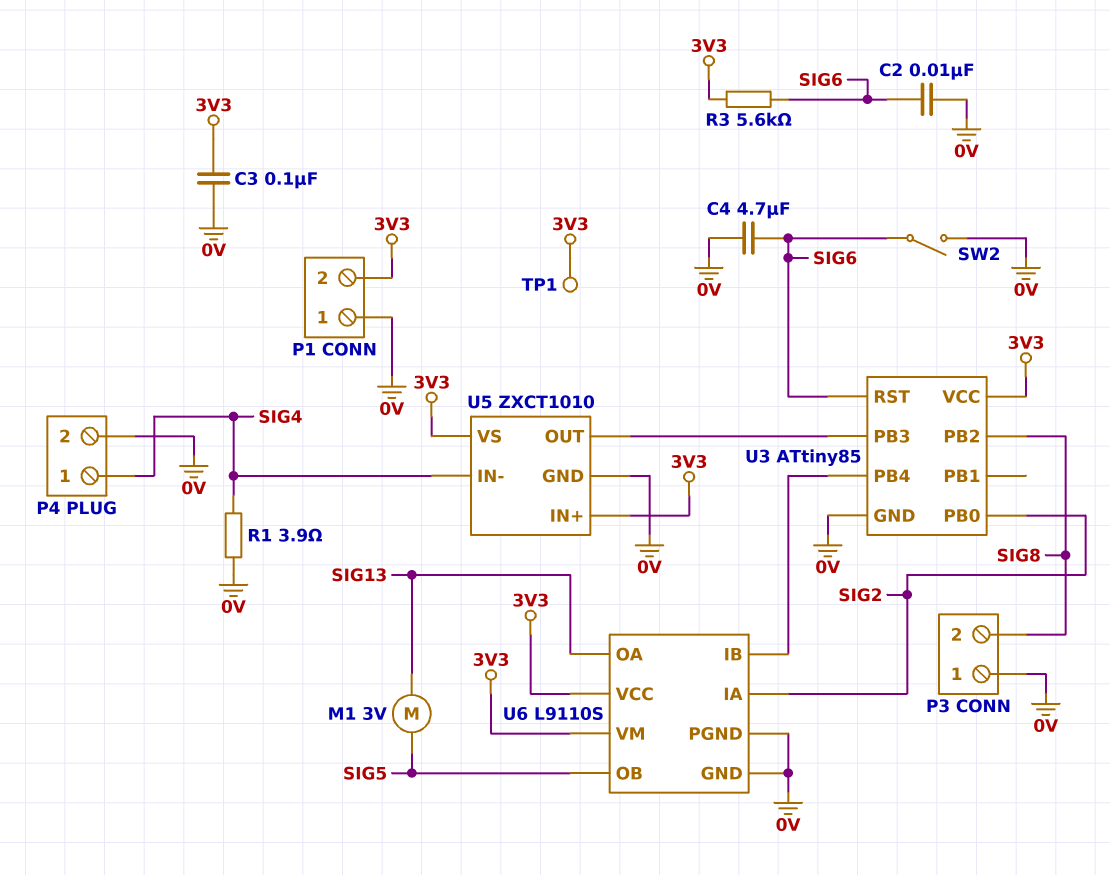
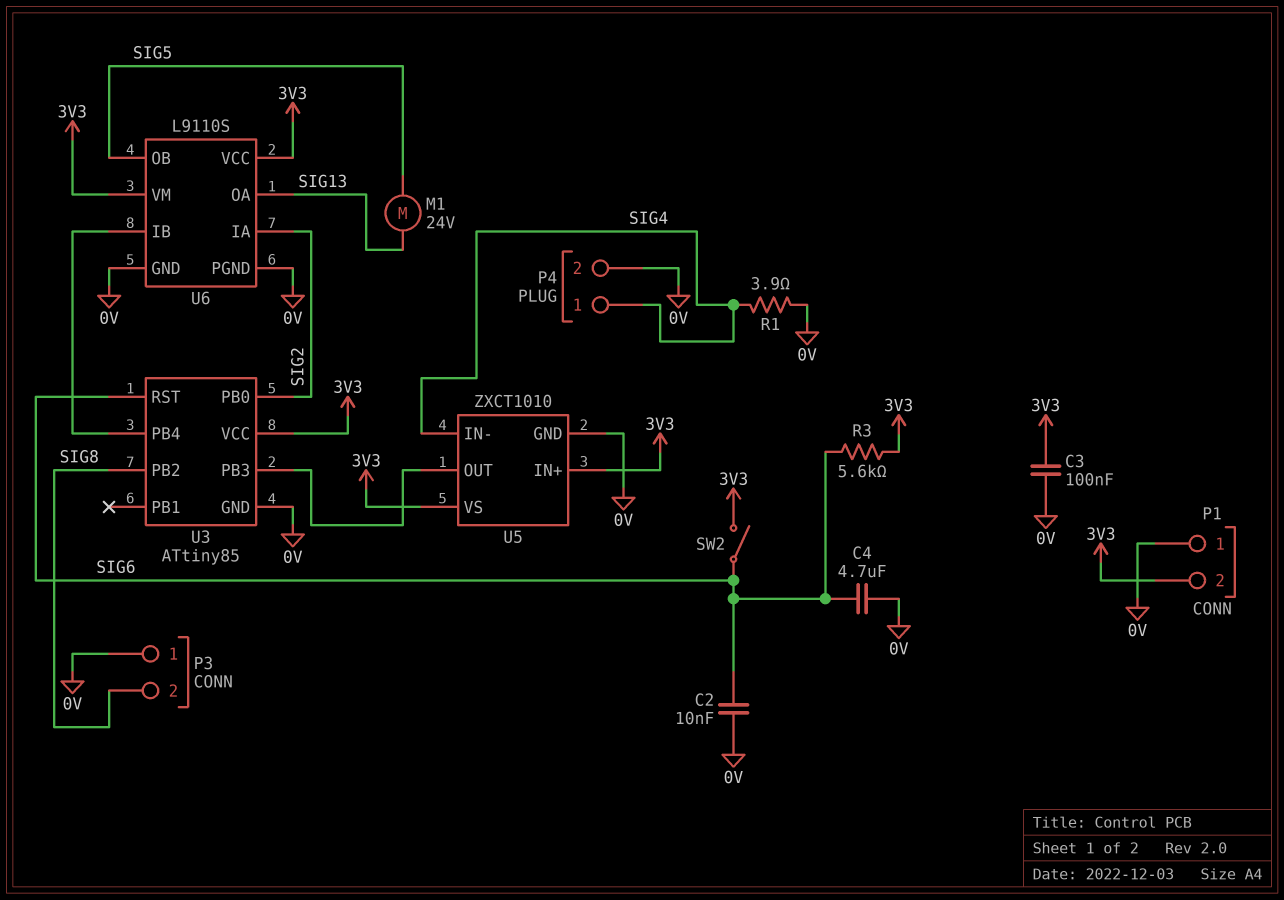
M1: motor 3V (SIG5, SIG13) -> motor 24V (SIG5, SIG13)
SW2: switch (0V, SIG6) -> switch (3V3, SIG6)
TP1: test point (3V3) -> none

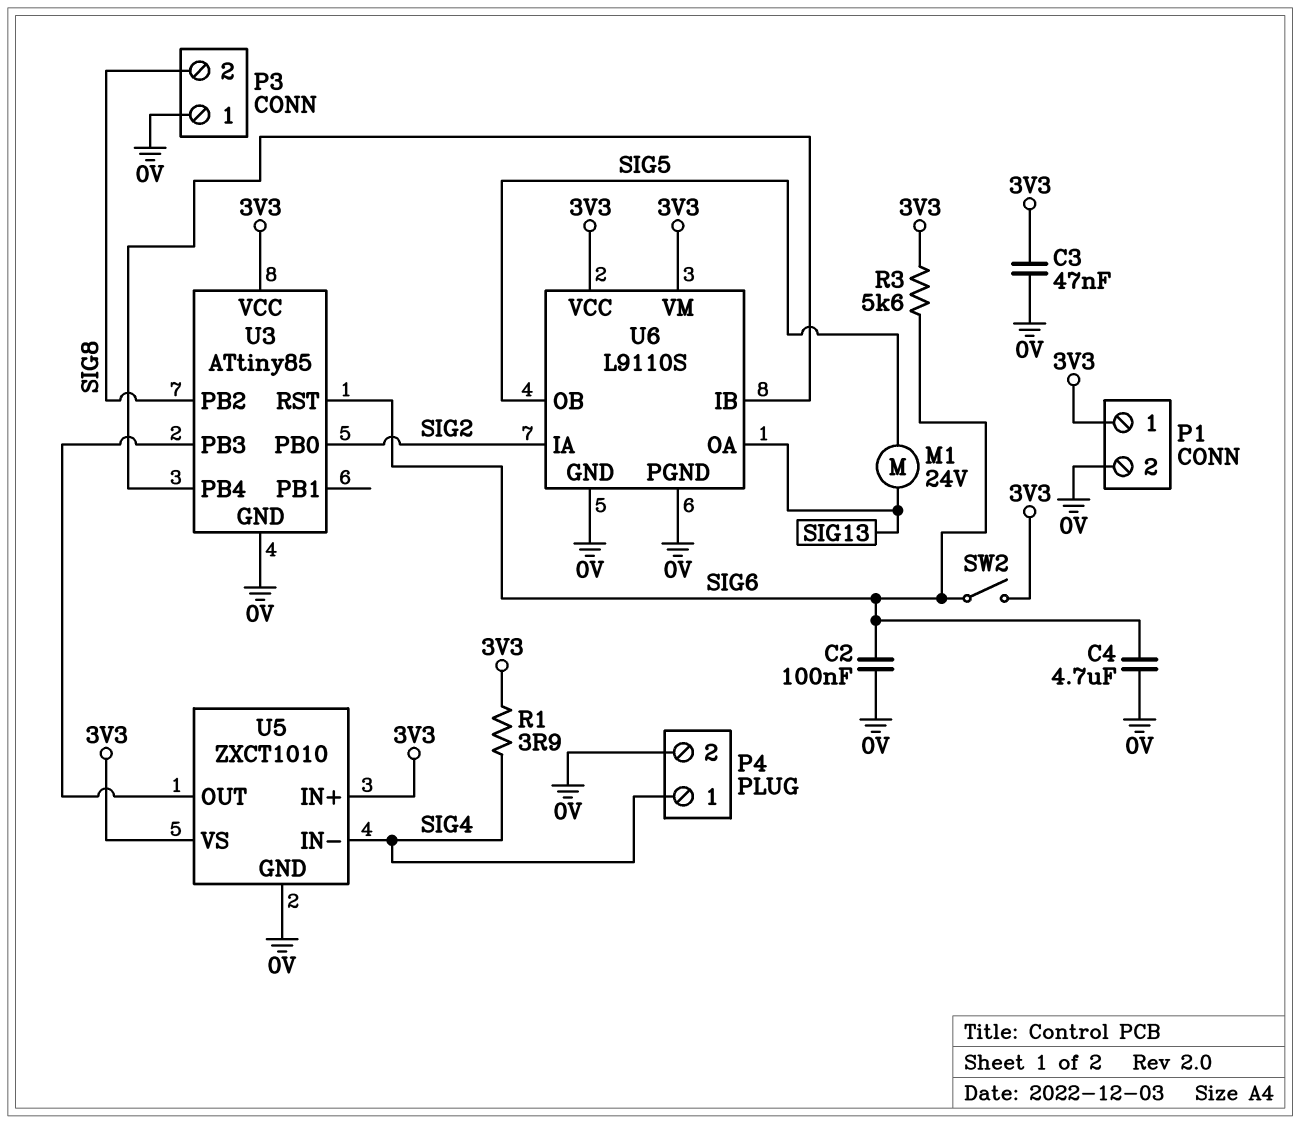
C2: 10nF (0V, SIG6) -> 100nF (0V, SIG6)
C3: 100nF (0V, 3V3) -> 47nF (0V, 3V3)
P1 pin 1: 0V -> 3V3
P1 pin 2: 3V3 -> 0V
R1: 3.9 (0V, SIG4) -> 3.9 (3V3, SIG4)

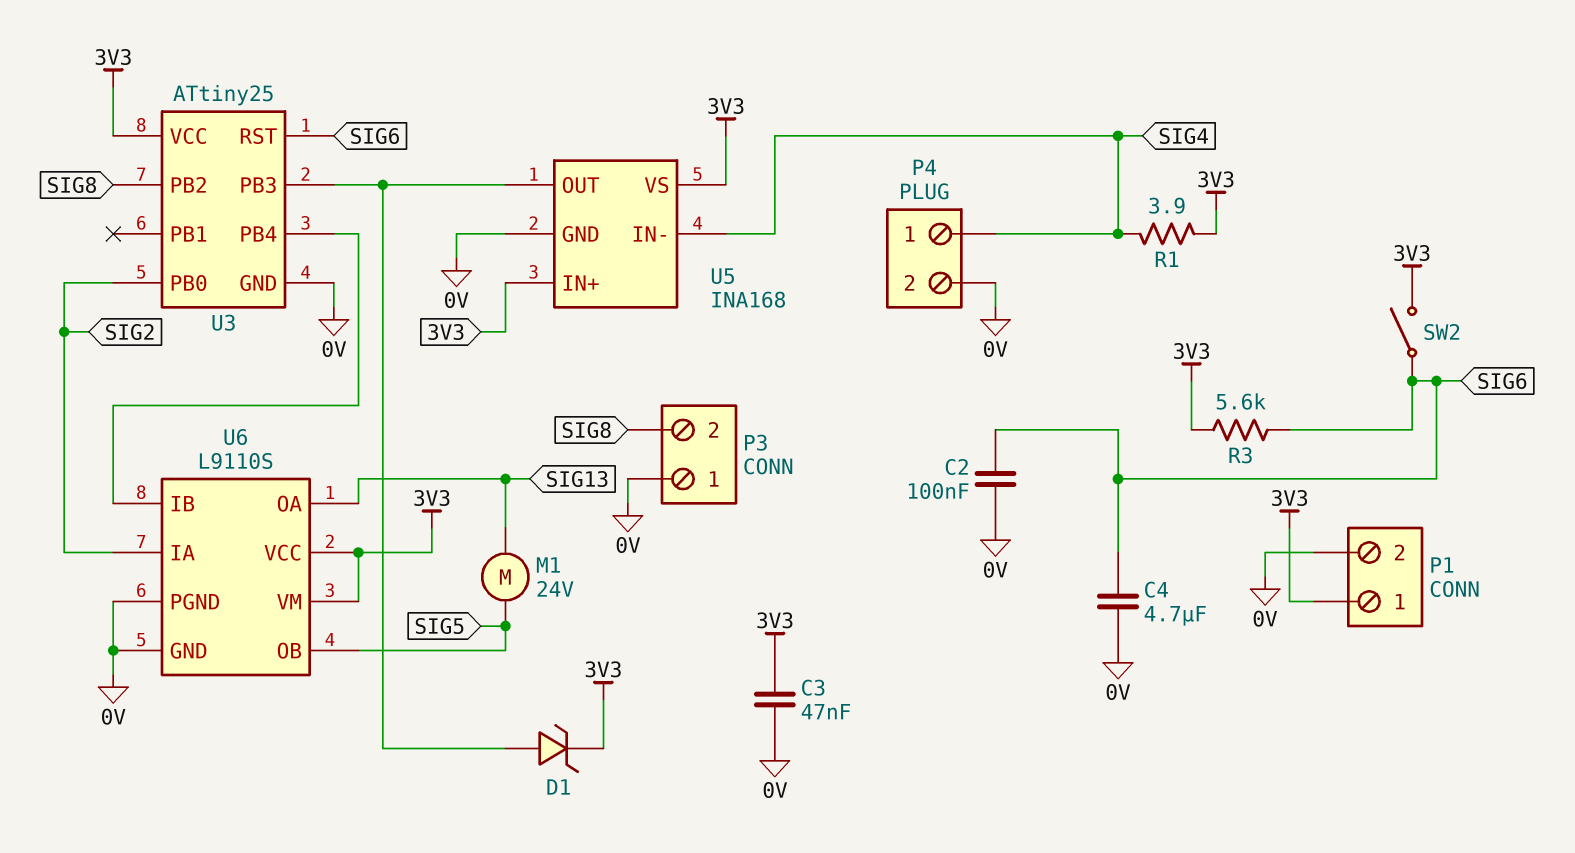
D1: none -> zener (A U3/PB3, K 3V3)
U3: ATtiny85 -> ATtiny25
U5: ZXCT1010 -> INA168

